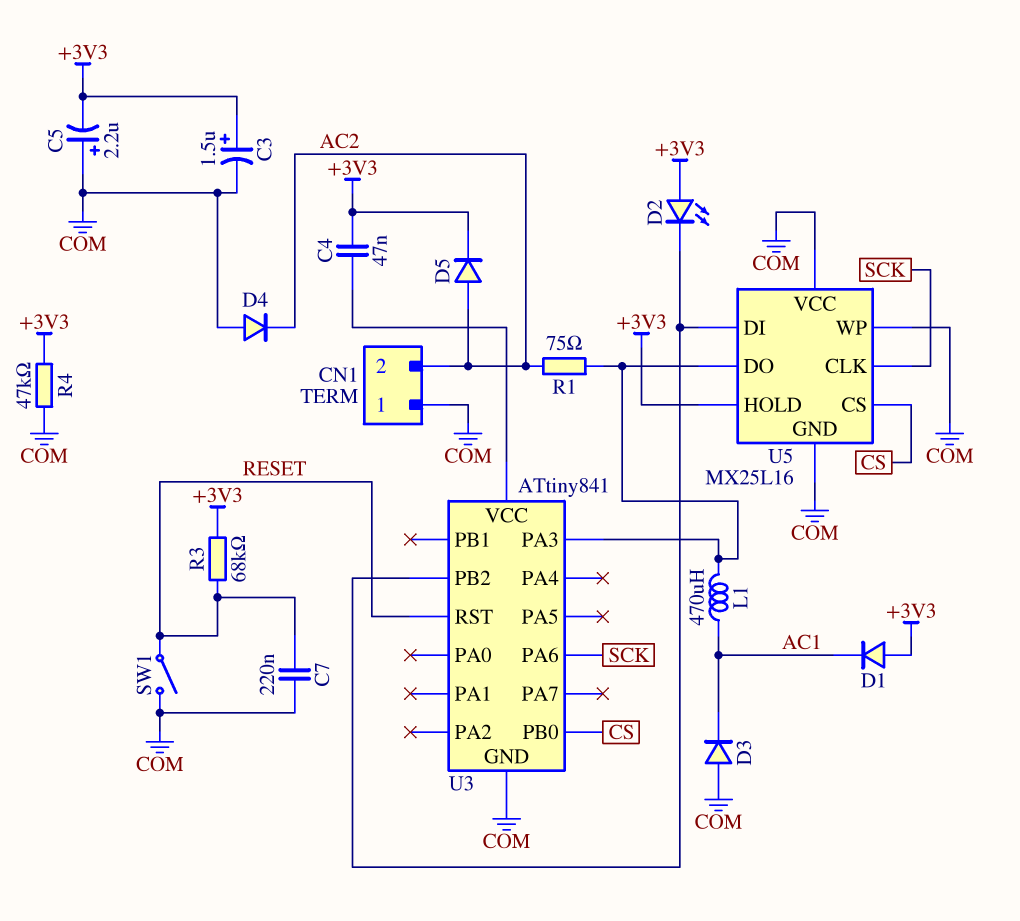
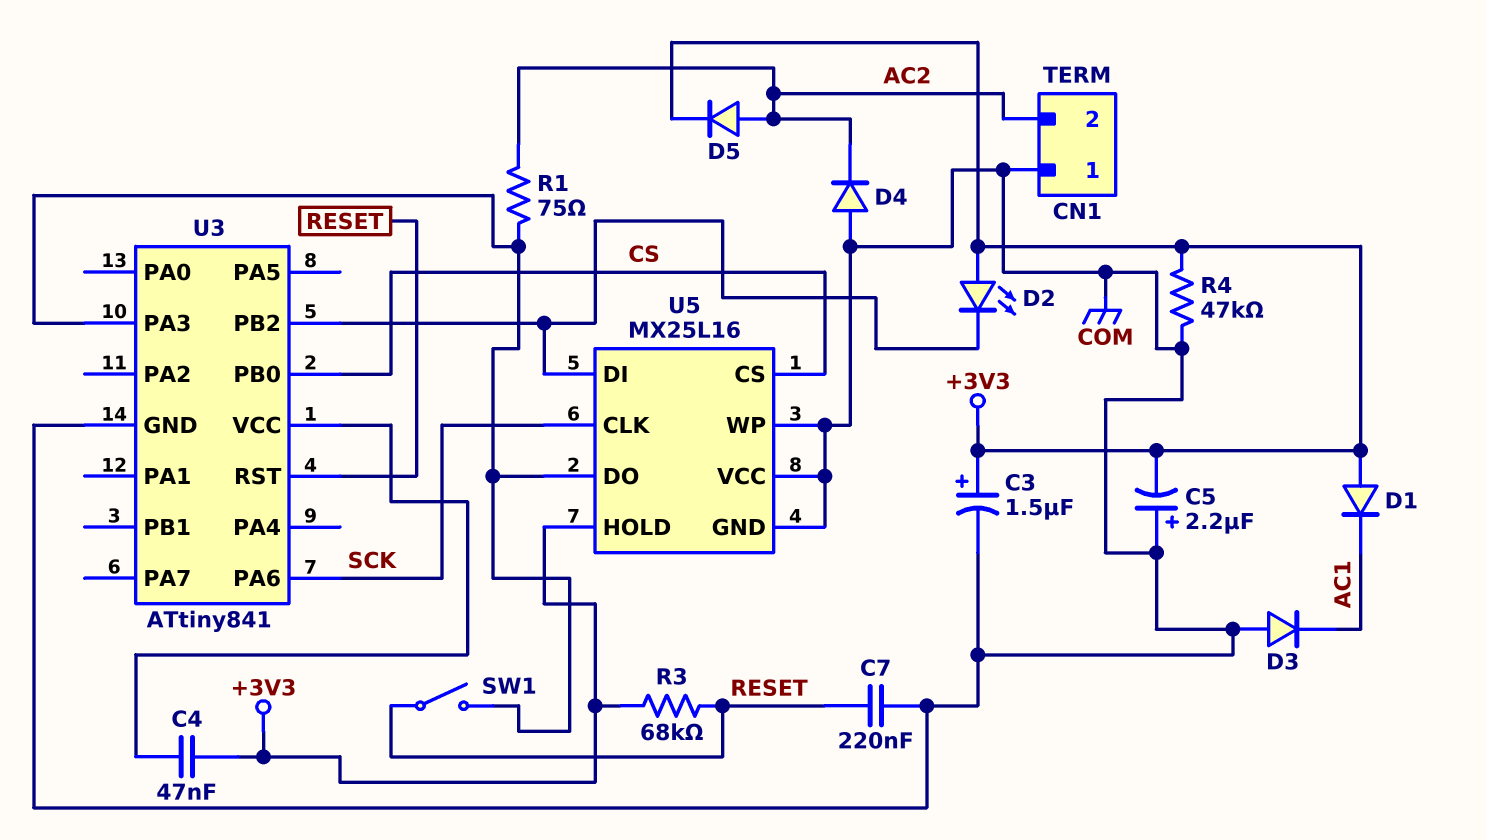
L1: 470uH (AC1, U3/PA3) -> none
SW1: switch (COM, RESET) -> switch (RESET, U3/PA3)

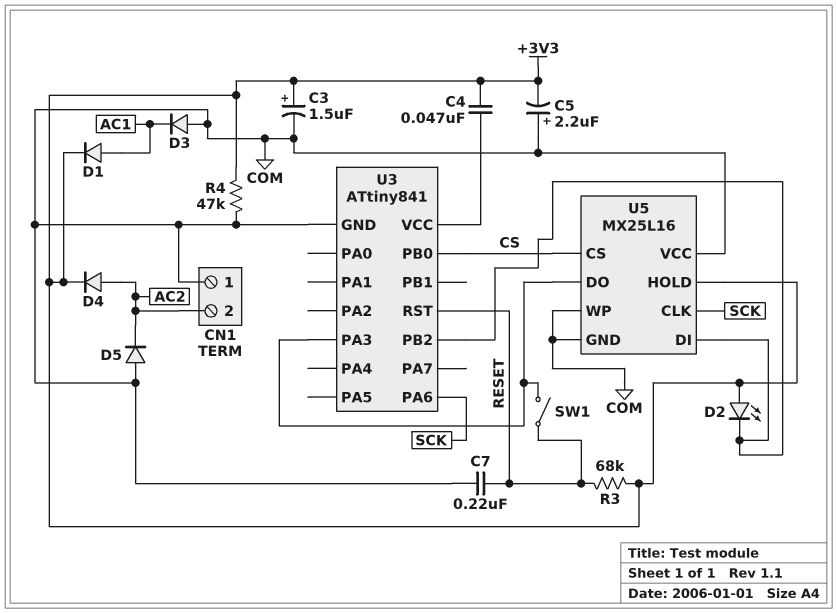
D1: diode (A +3V3, K AC1) -> diode (A AC1, K +3V3)
D4: diode (A COM, K AC2) -> diode (A AC2, K +3V3)
D5: diode (A AC2, K +3V3) -> diode (A COM, K AC2)
R1: 75 (AC2, U3/PA3) -> none

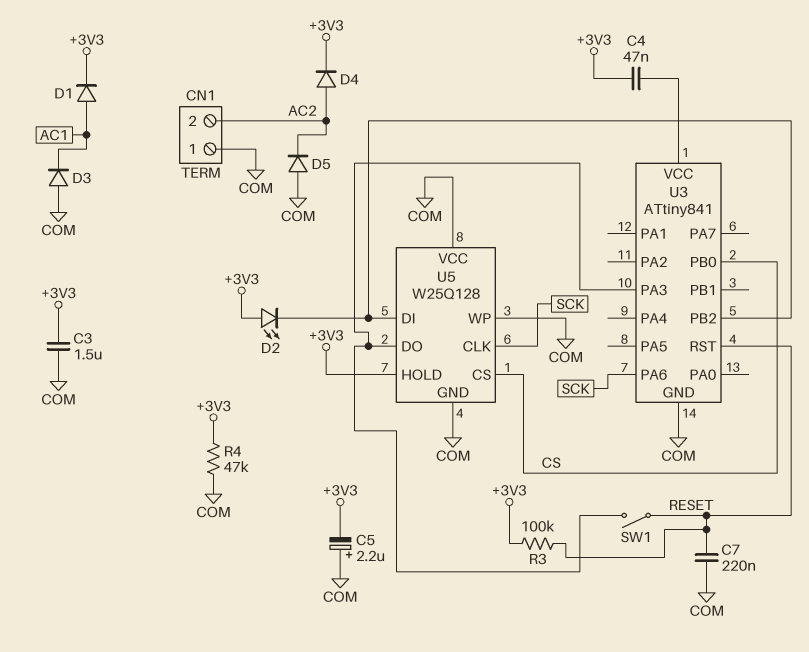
C3: 1.5uF (plus +3V3, minus COM) -> 1.5uF (+3V3, COM)
R3: 68k (+3V3, RESET) -> 100k (+3V3, RESET)
U5: MX25L16 -> W25Q128

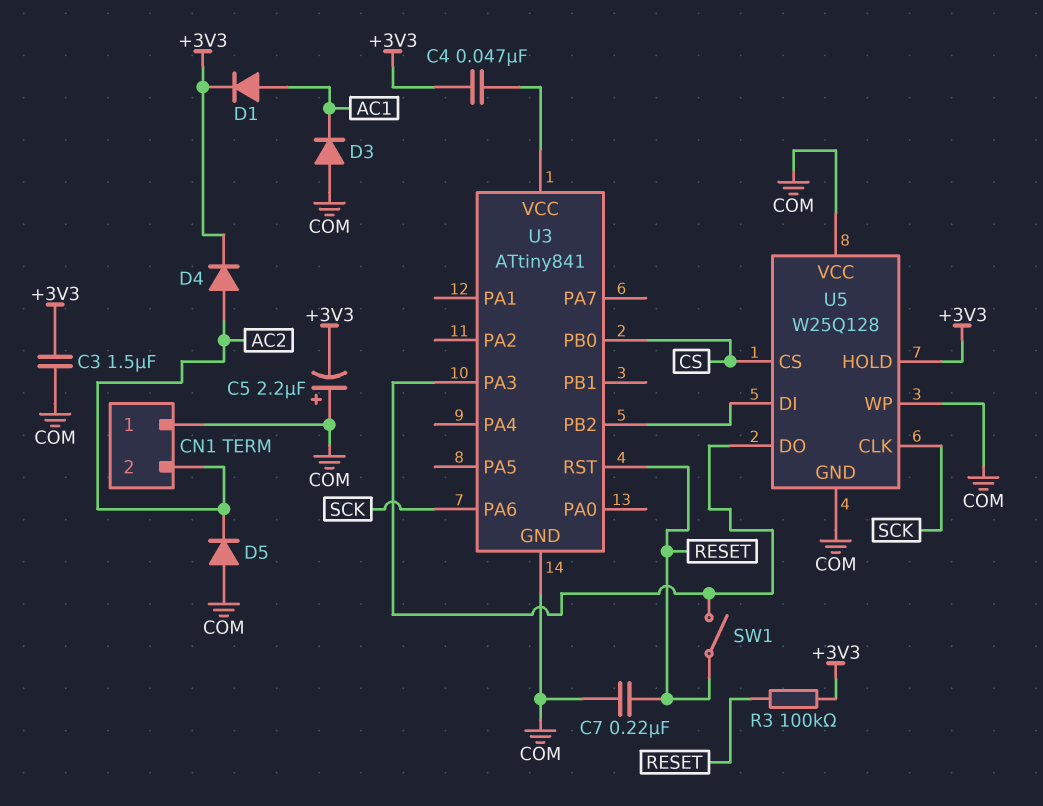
D2: LED (A +3V3, K U3/PB2) -> none
R4: 47k (+3V3, COM) -> none

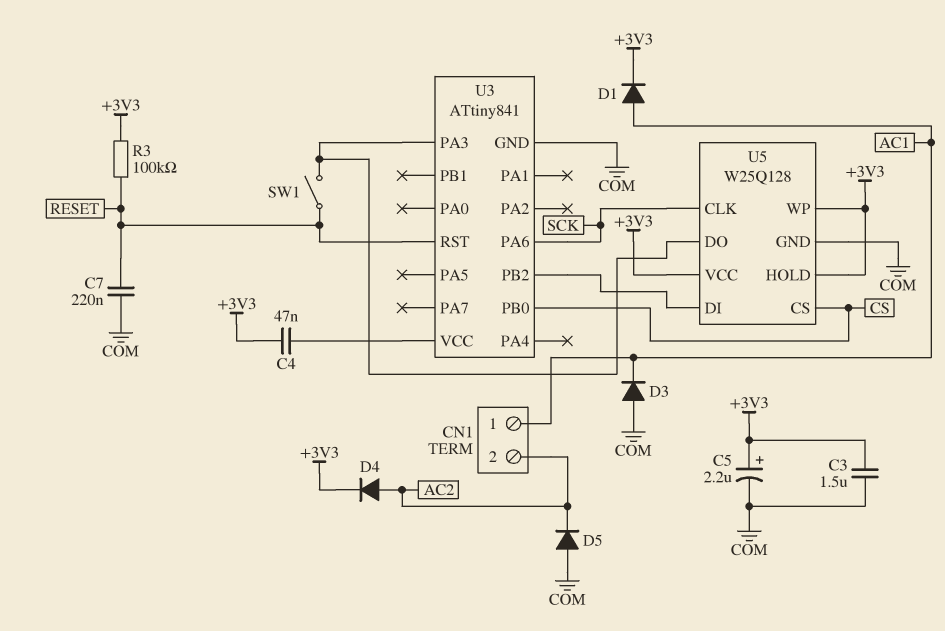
C5: 2.2uF (plus COM, minus +3V3) -> 2.2uF (plus +3V3, minus COM)
CN1 pin 1: COM -> AC1
U5 pin VCC: COM -> +3V3
U5 pin WP: COM -> +3V3

